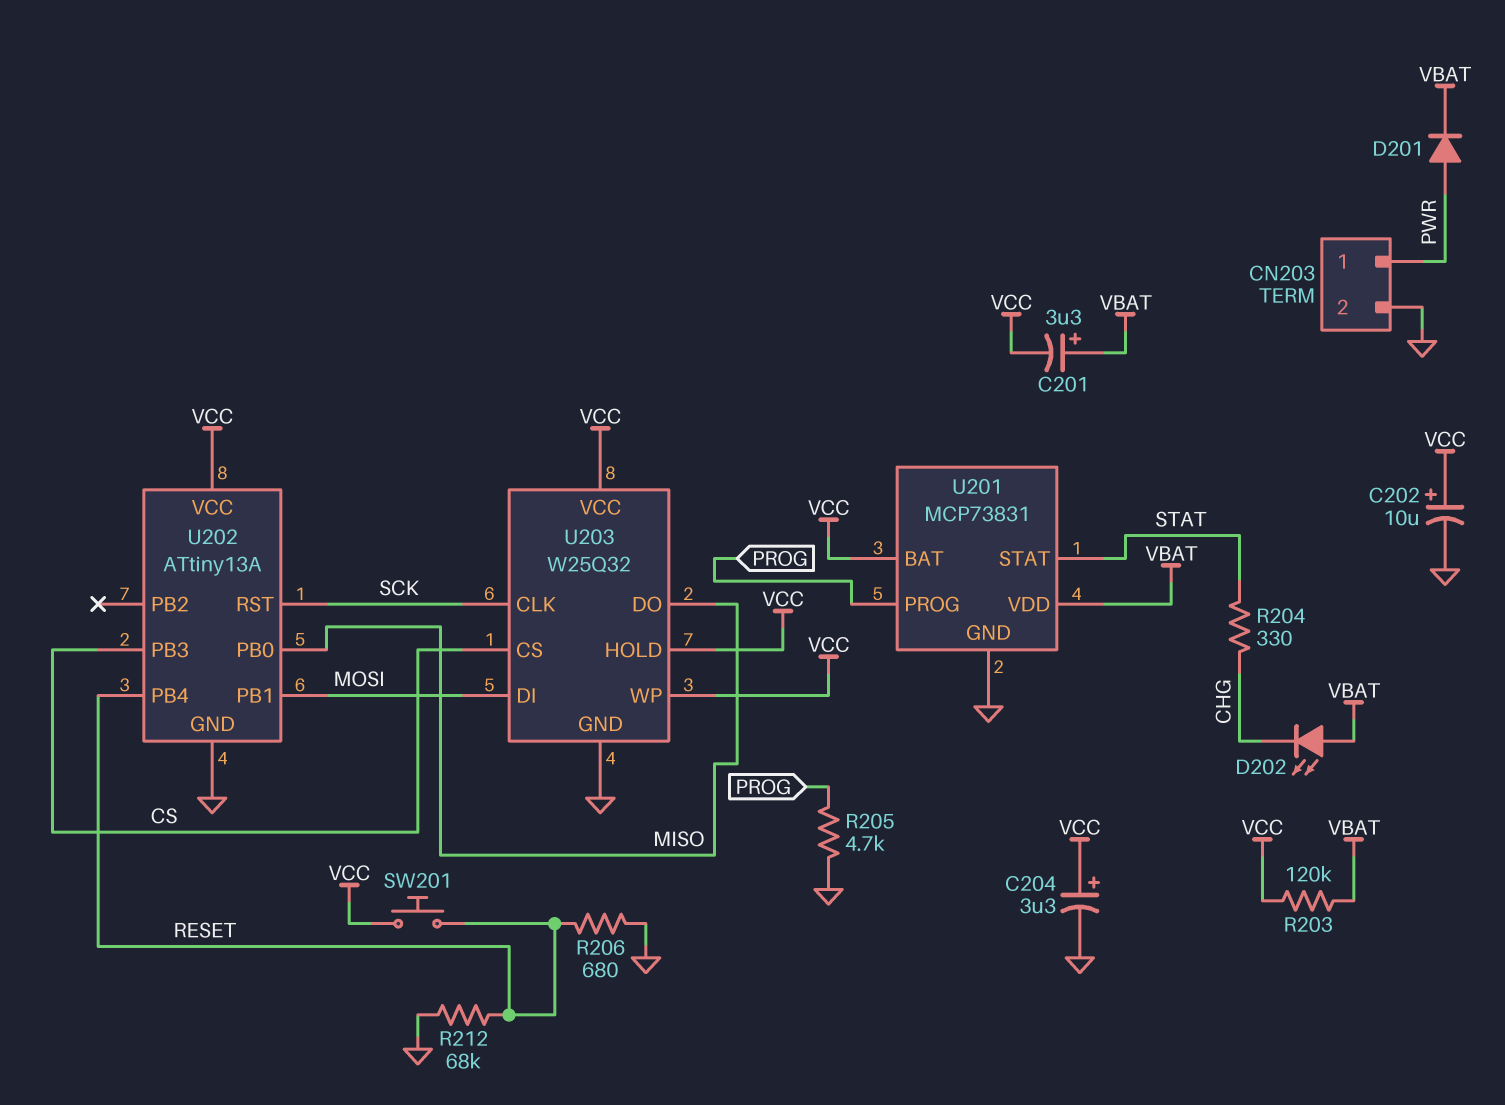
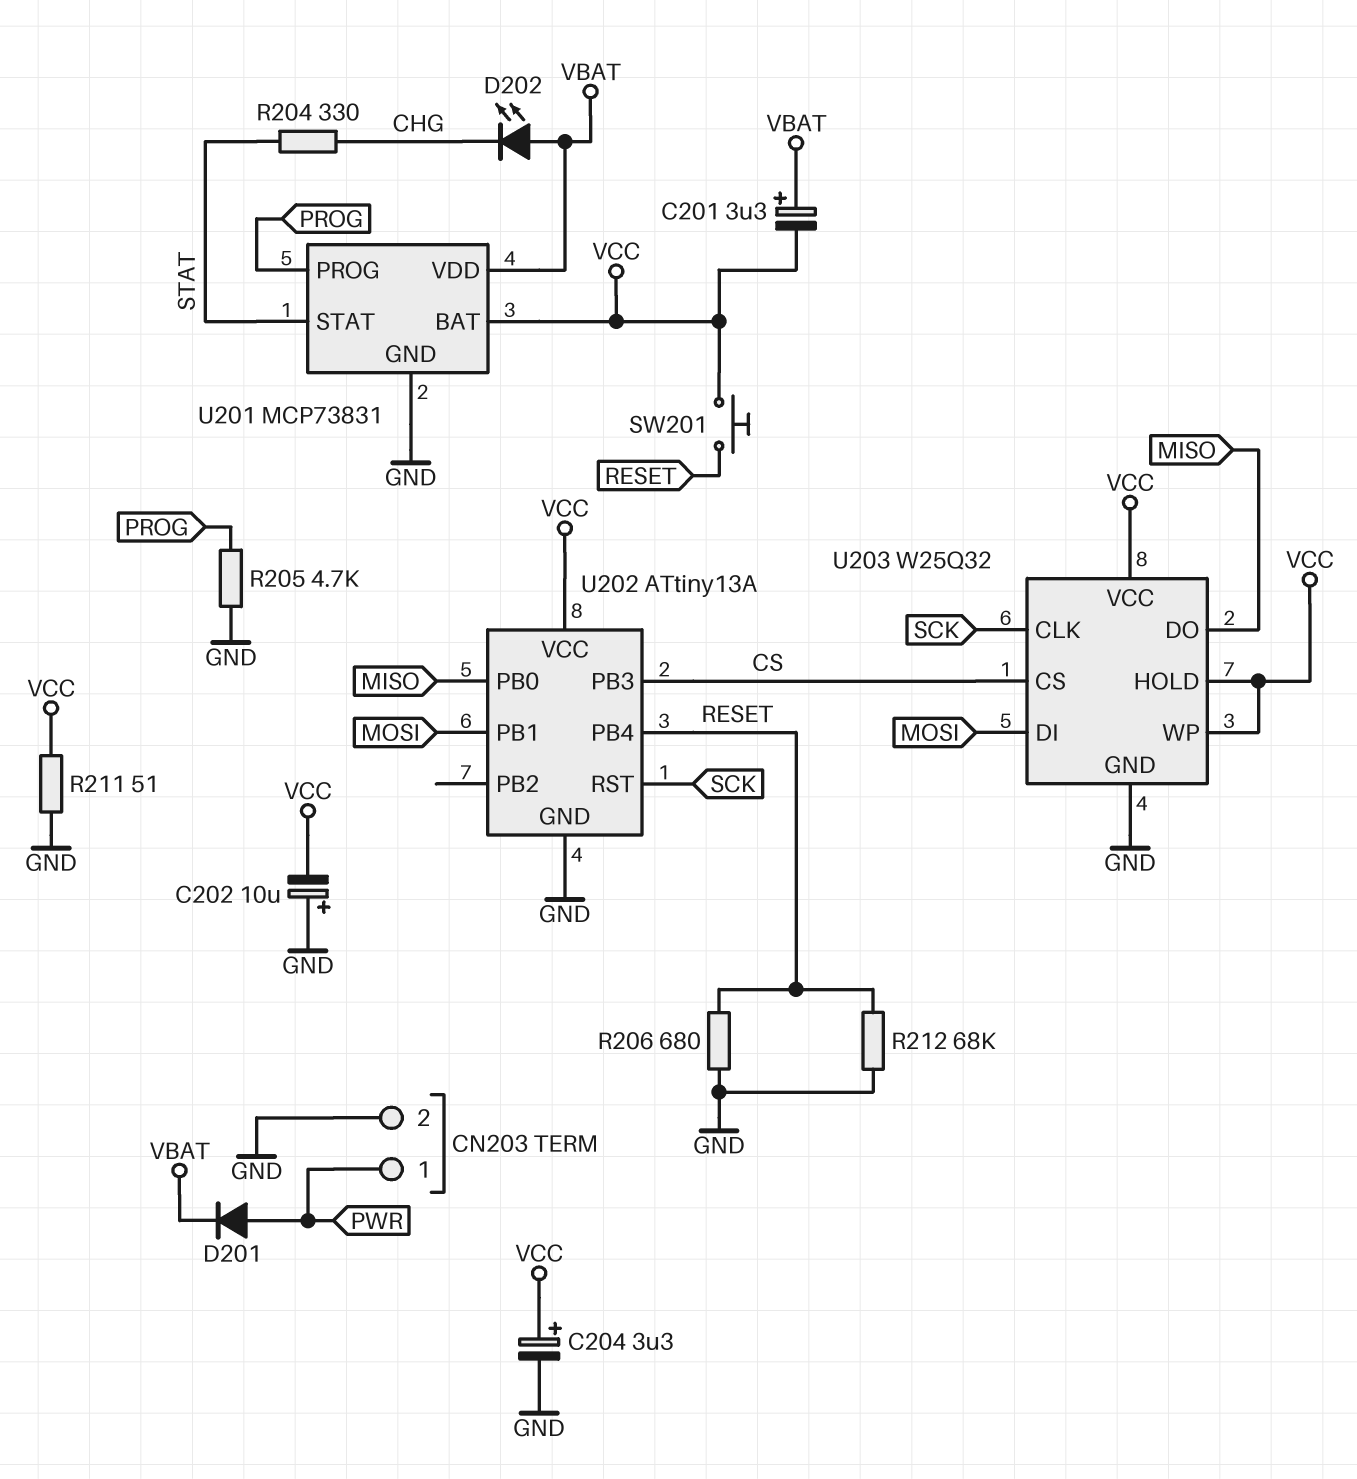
C202: 10uF (plus VCC, minus GND) -> 10uF (plus GND, minus VCC)
R203: 120k (VBAT, VCC) -> none
R211: none -> 51 (GND, VCC)

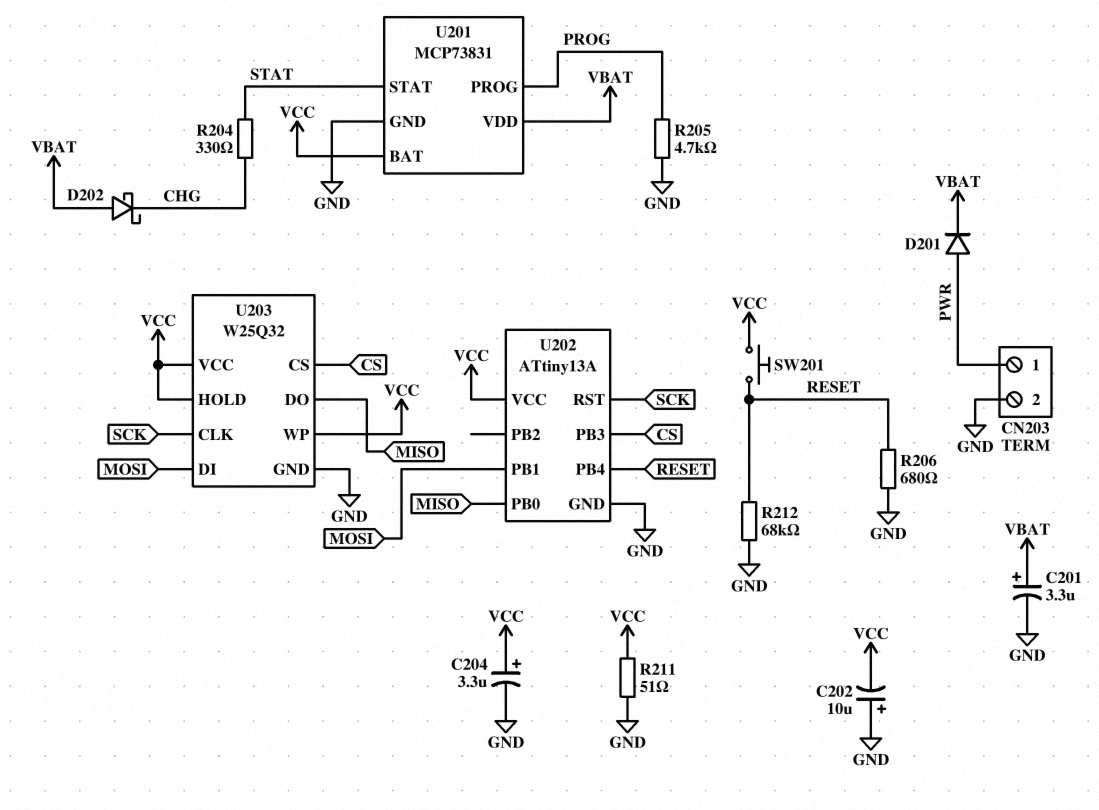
C201: 3.3uF (plus VBAT, minus VCC) -> 3.3uF (plus VBAT, minus GND)
D202: LED (A VBAT, K CHG) -> schottky (A VBAT, K CHG)

